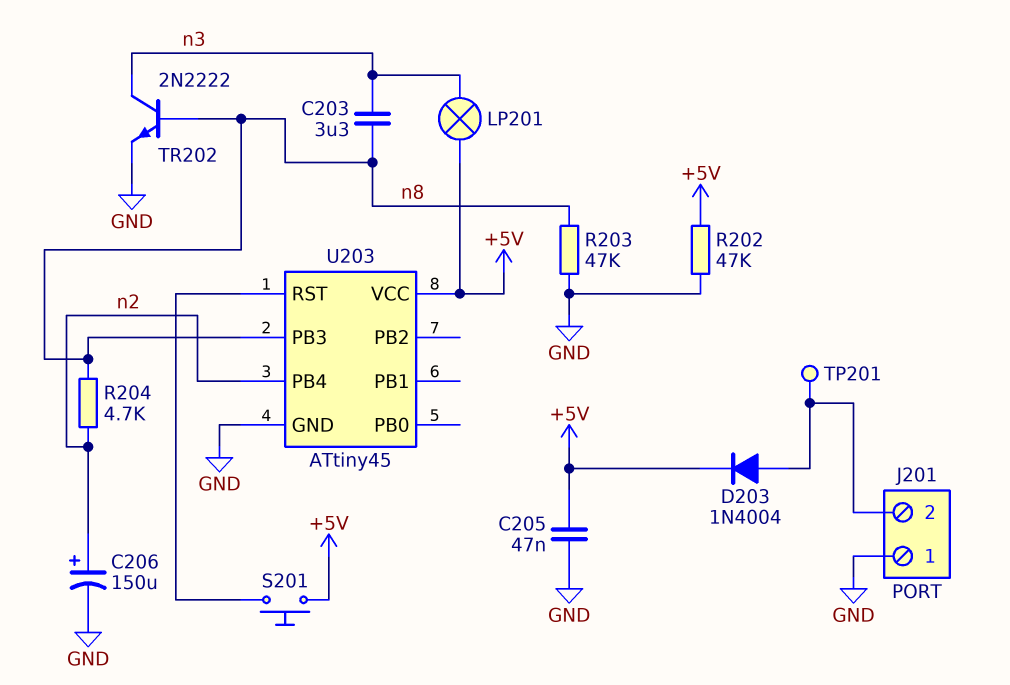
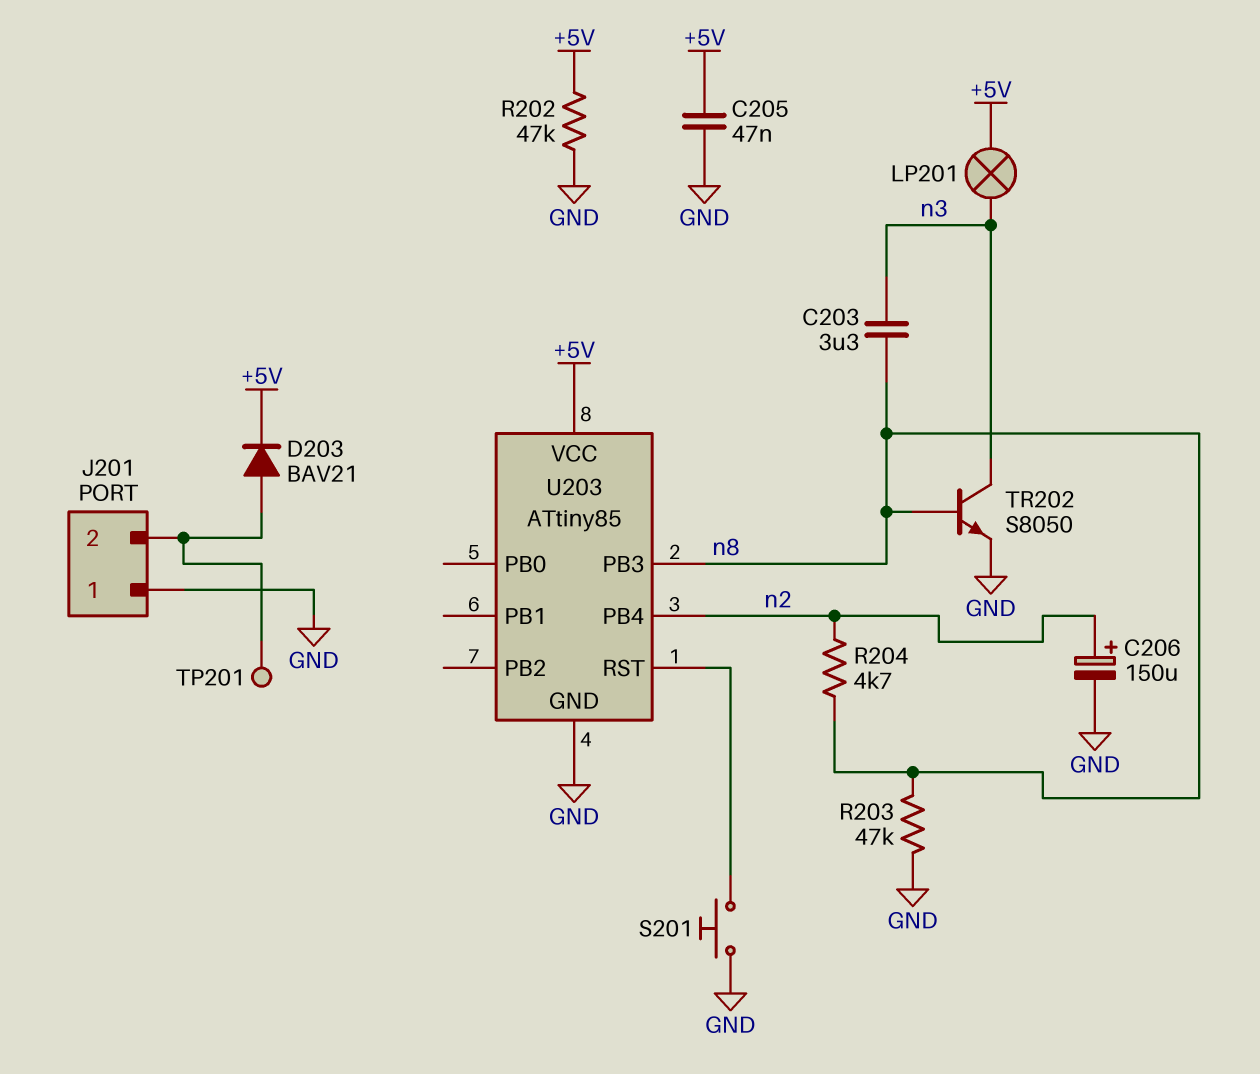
D203: diode 1N4004 (A J201/2, K +5V) -> diode BAV21 (A J201/2, K +5V)
S201: button (+5V, U203/RST) -> button (GND, U203/RST)
TR202: NPN 2N2222 (B n8, C n3, E GND) -> NPN S8050 (B n8, C n3, E GND)
U203: ATtiny45 -> ATtiny85

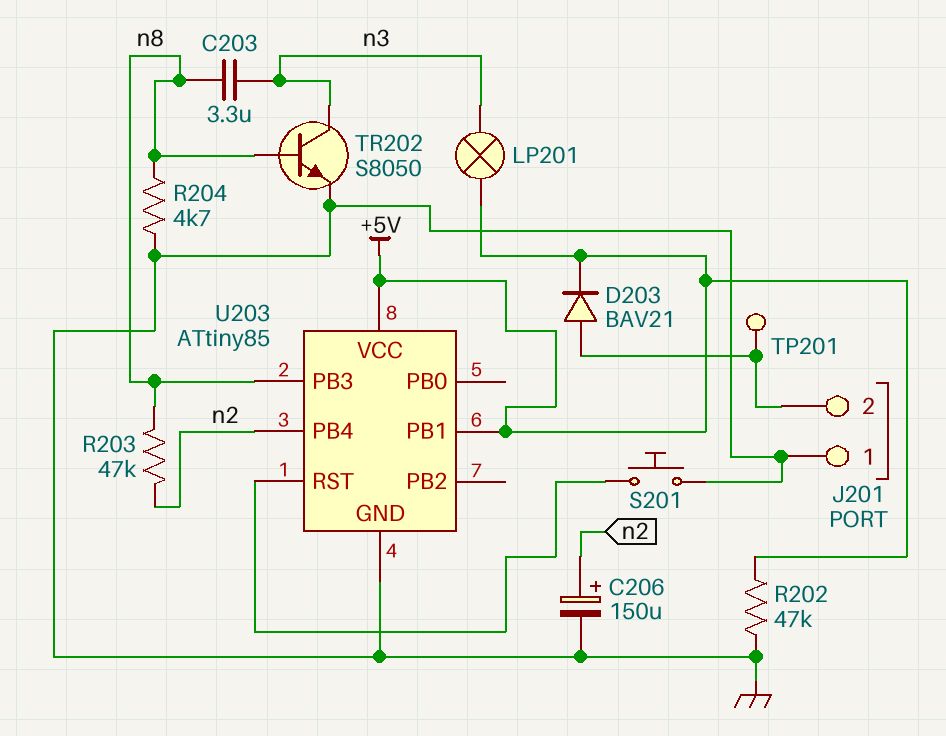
C205: 47nF (+5V, GND) -> none
R203: 47k (GND, n8) -> 47k (n2, n8)
R204: 4.7k (n2, n8) -> 4.7k (GND, n8)
U203 pin PB1: none -> +5V

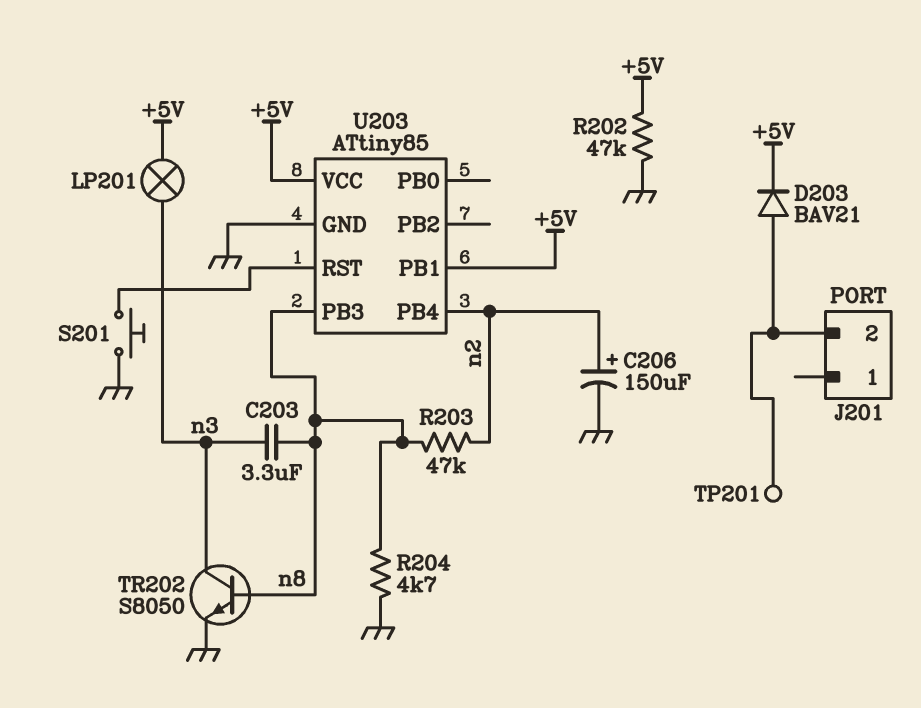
J201 pin 1: GND -> none

